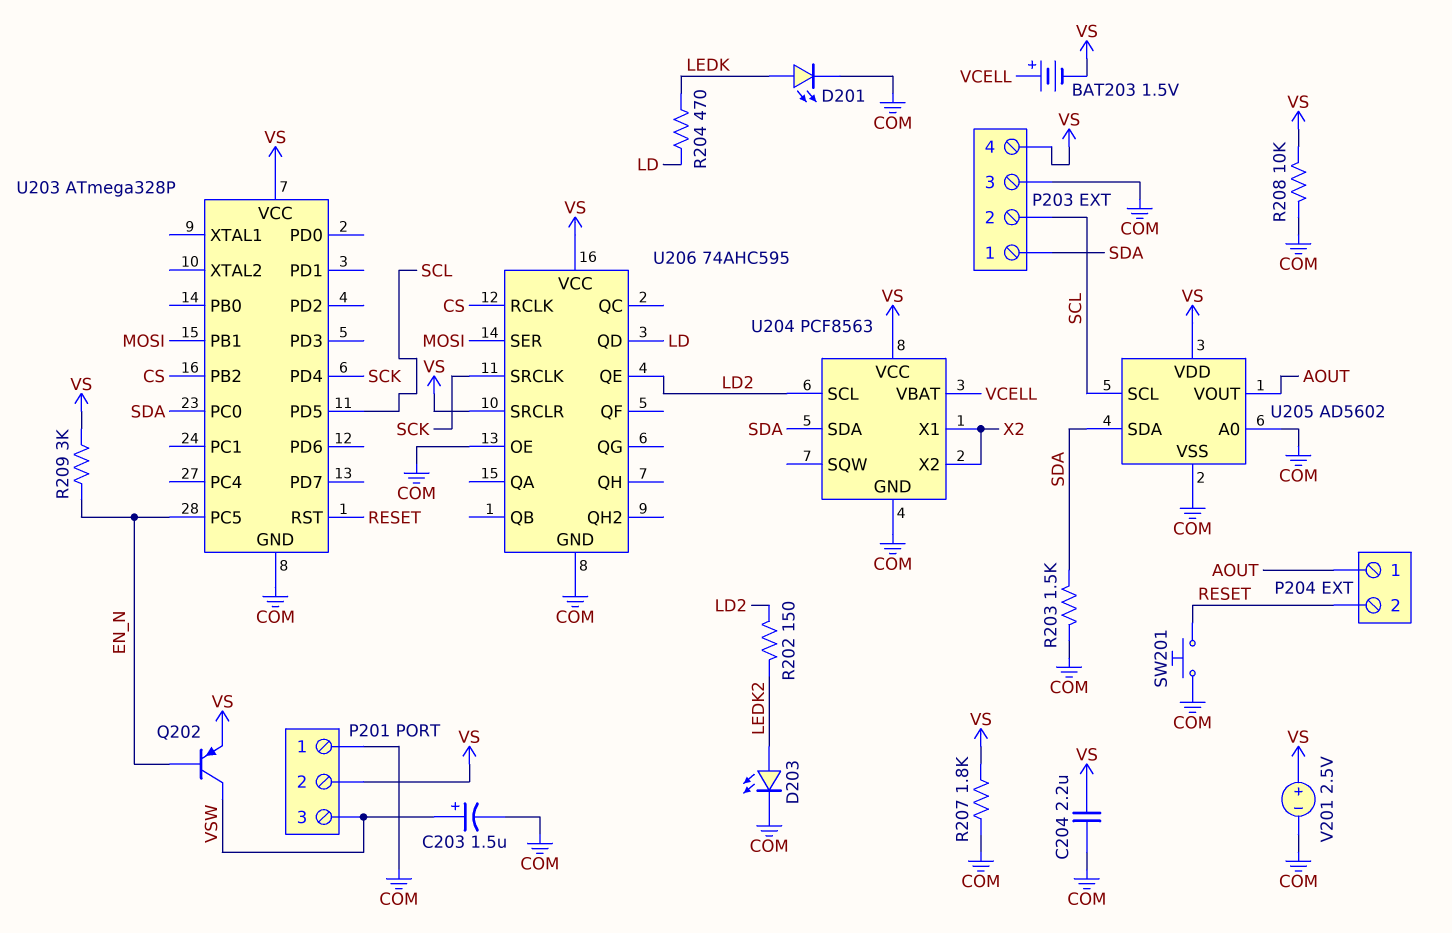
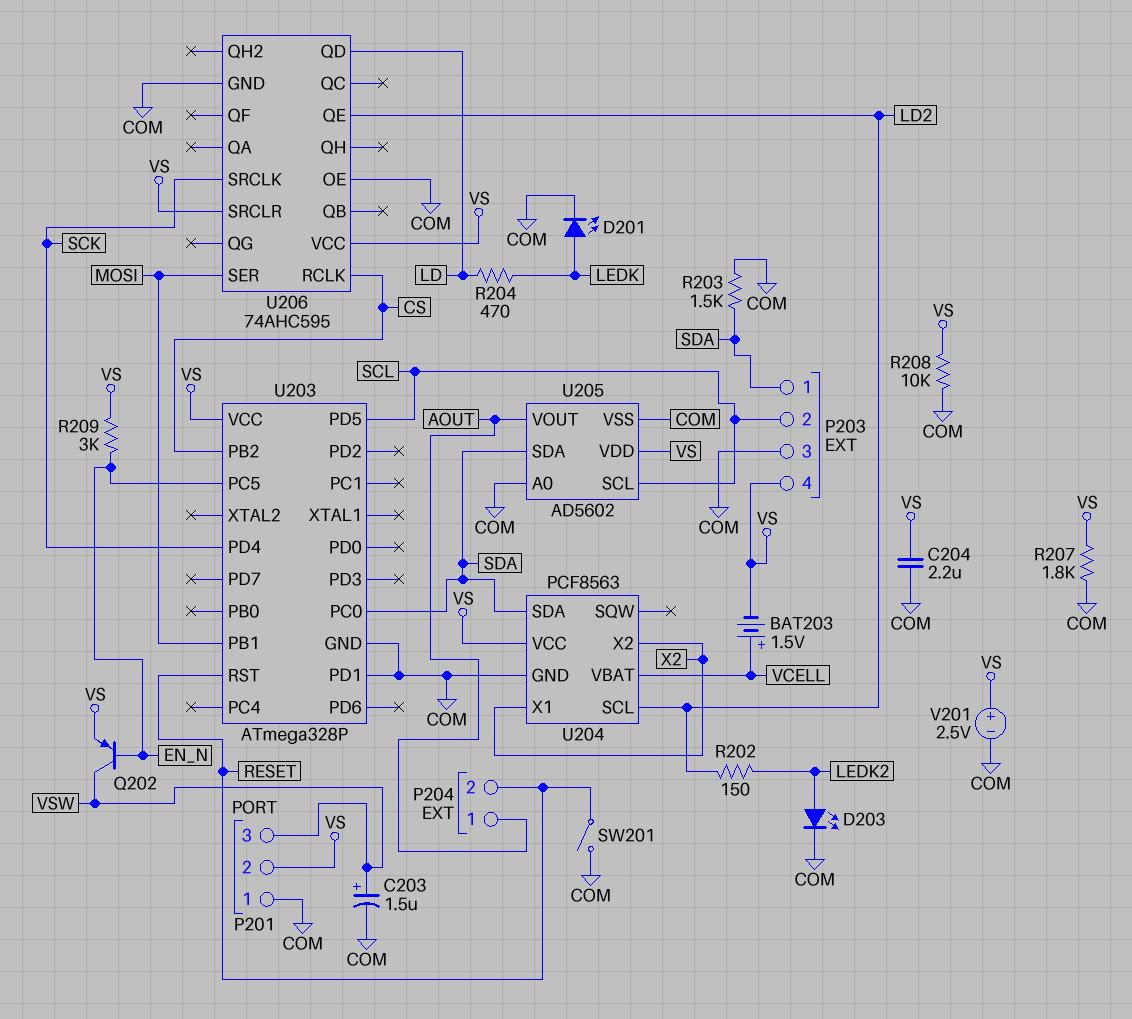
SW201: button (COM, RESET) -> switch (COM, RESET)
U203 pin PD1: none -> COM

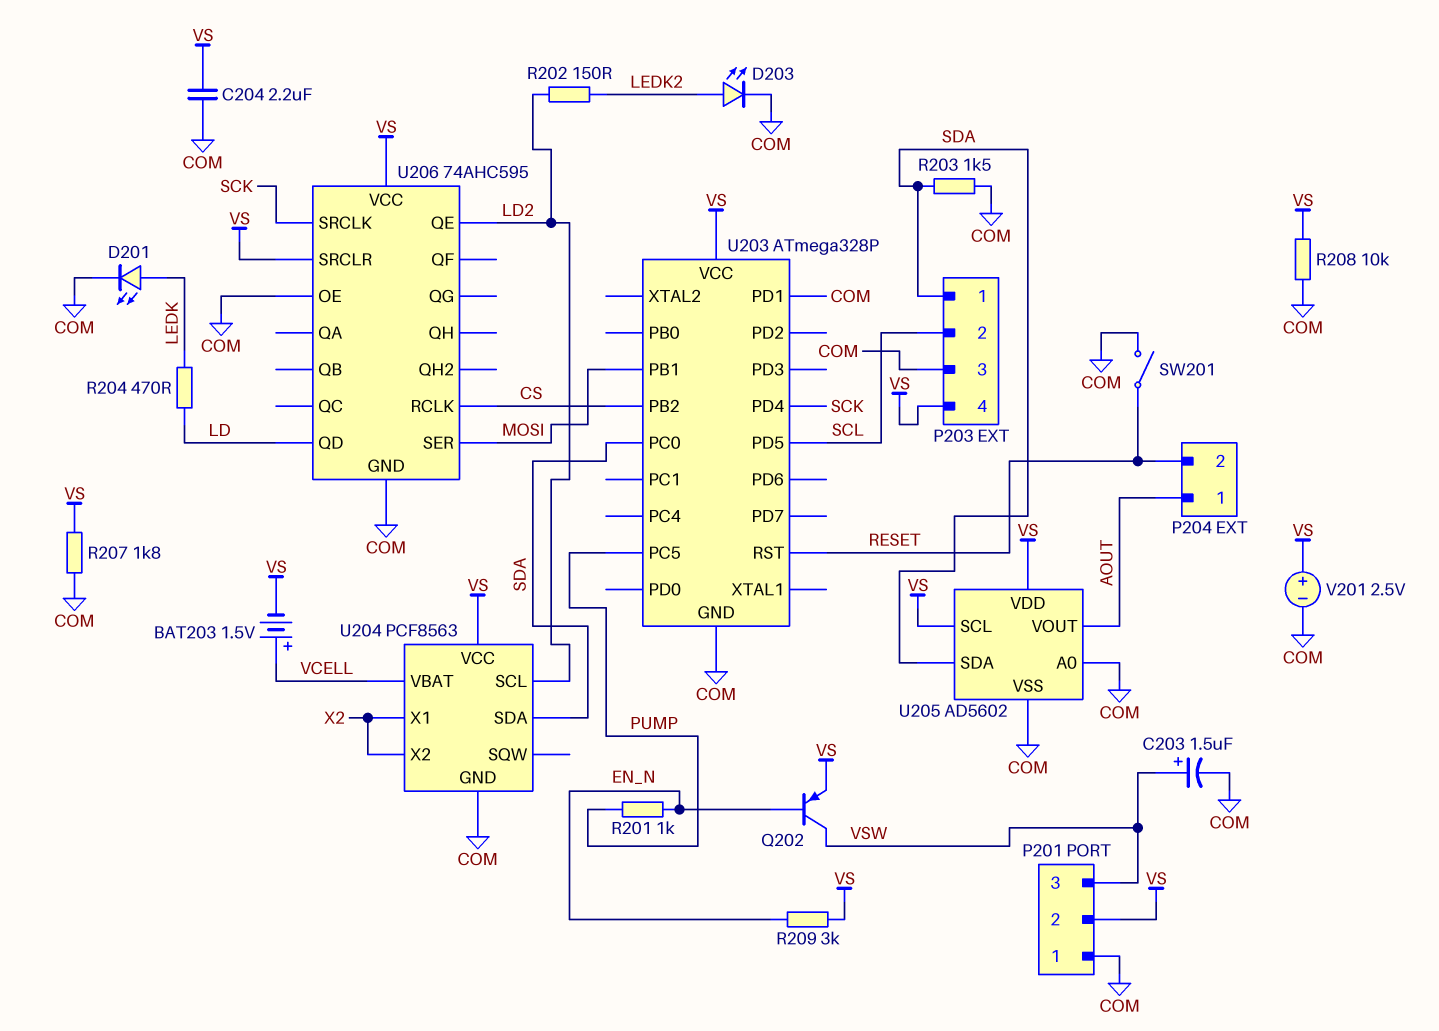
R201: none -> 1k (EN_N, PUMP)
U203 pin PC5: EN_N -> PUMP
U205 pin SCL: SCL -> VS

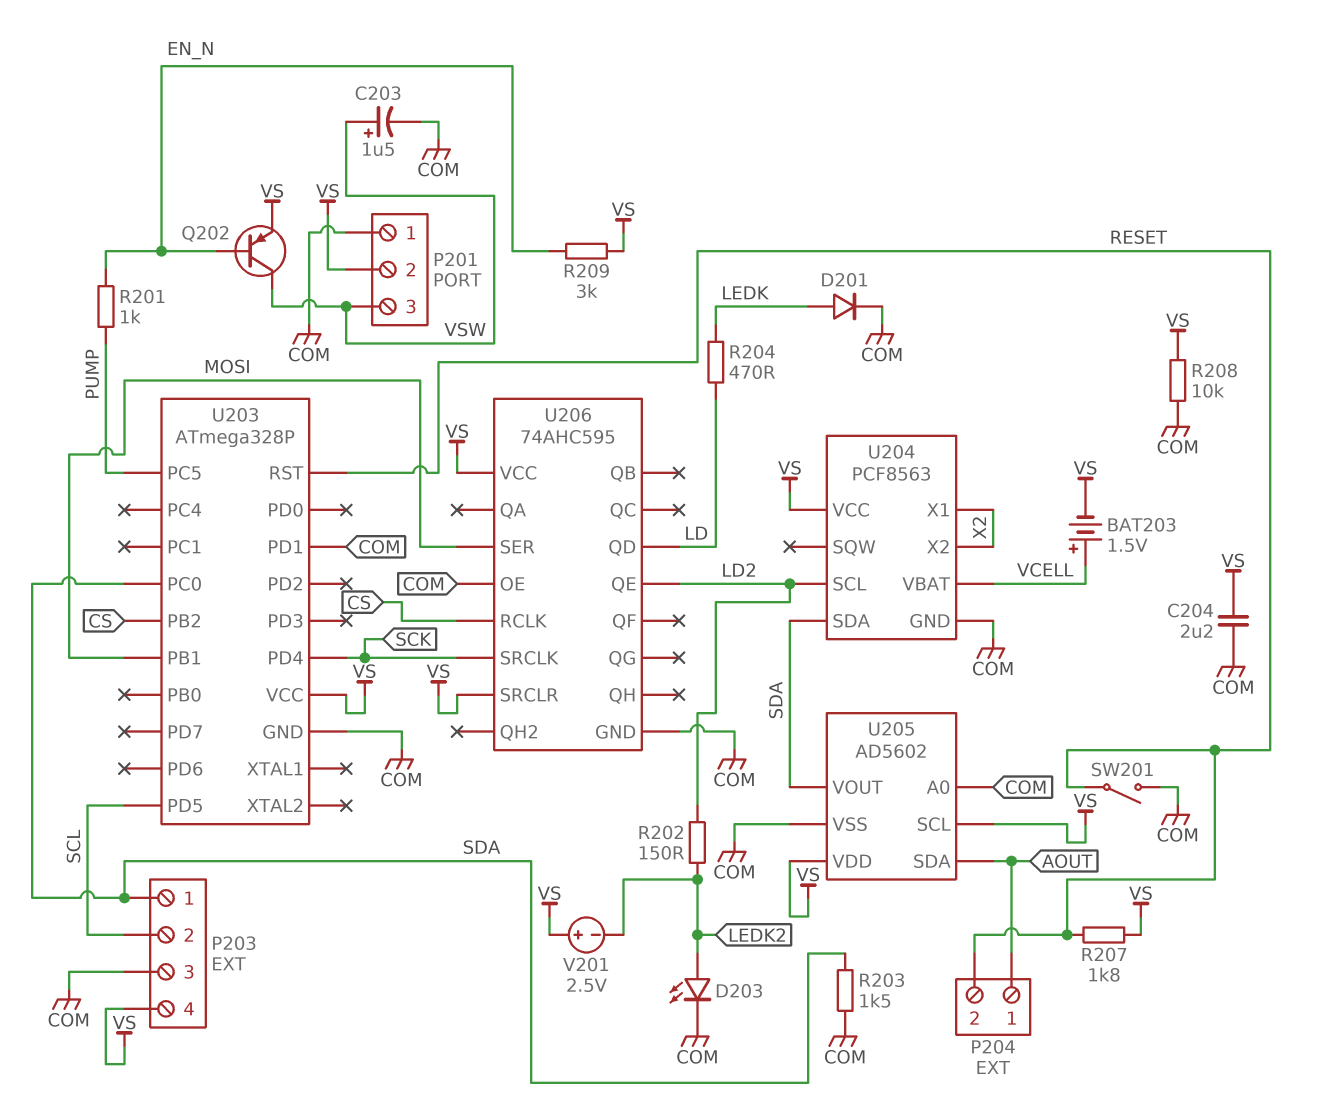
D201: LED (A LEDK, K COM) -> diode (A LEDK, K COM)
R207: 1.8k (COM, VS) -> 1.8k (RESET, VS)
U205 pin SDA: SDA -> AOUT
U205 pin VOUT: AOUT -> SDA
V201: 2.5V (plus VS, minus COM) -> 2.5V (plus VS, minus LEDK2)

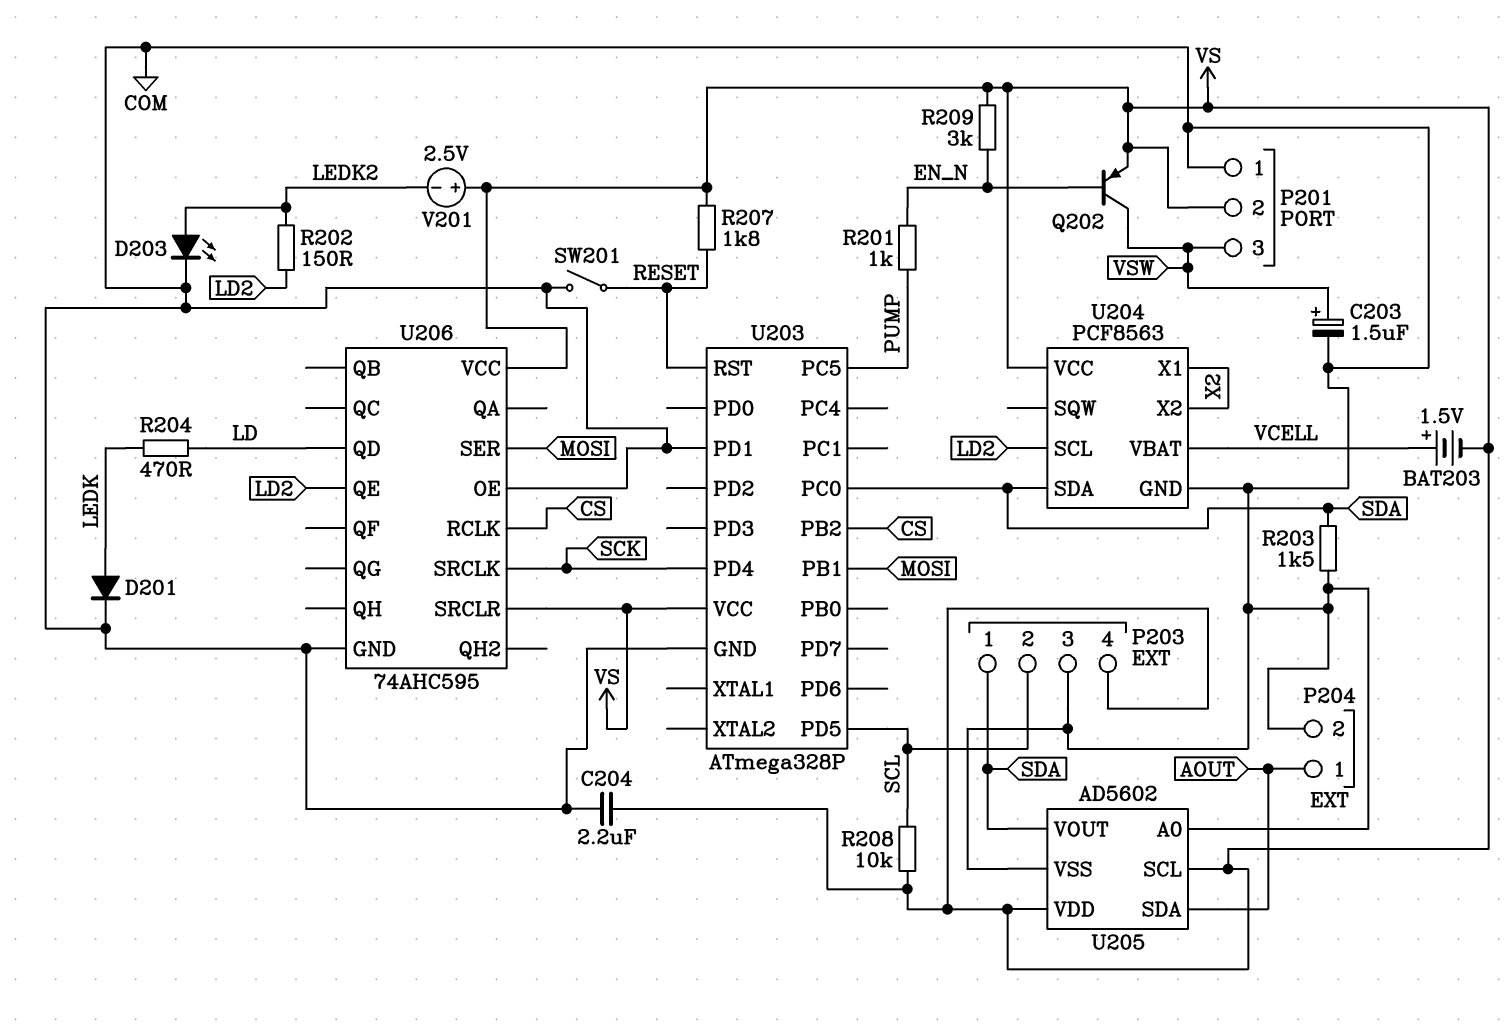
P204 pin 2: RESET -> COM
R208: 10k (COM, VS) -> 10k (SCL, VS)

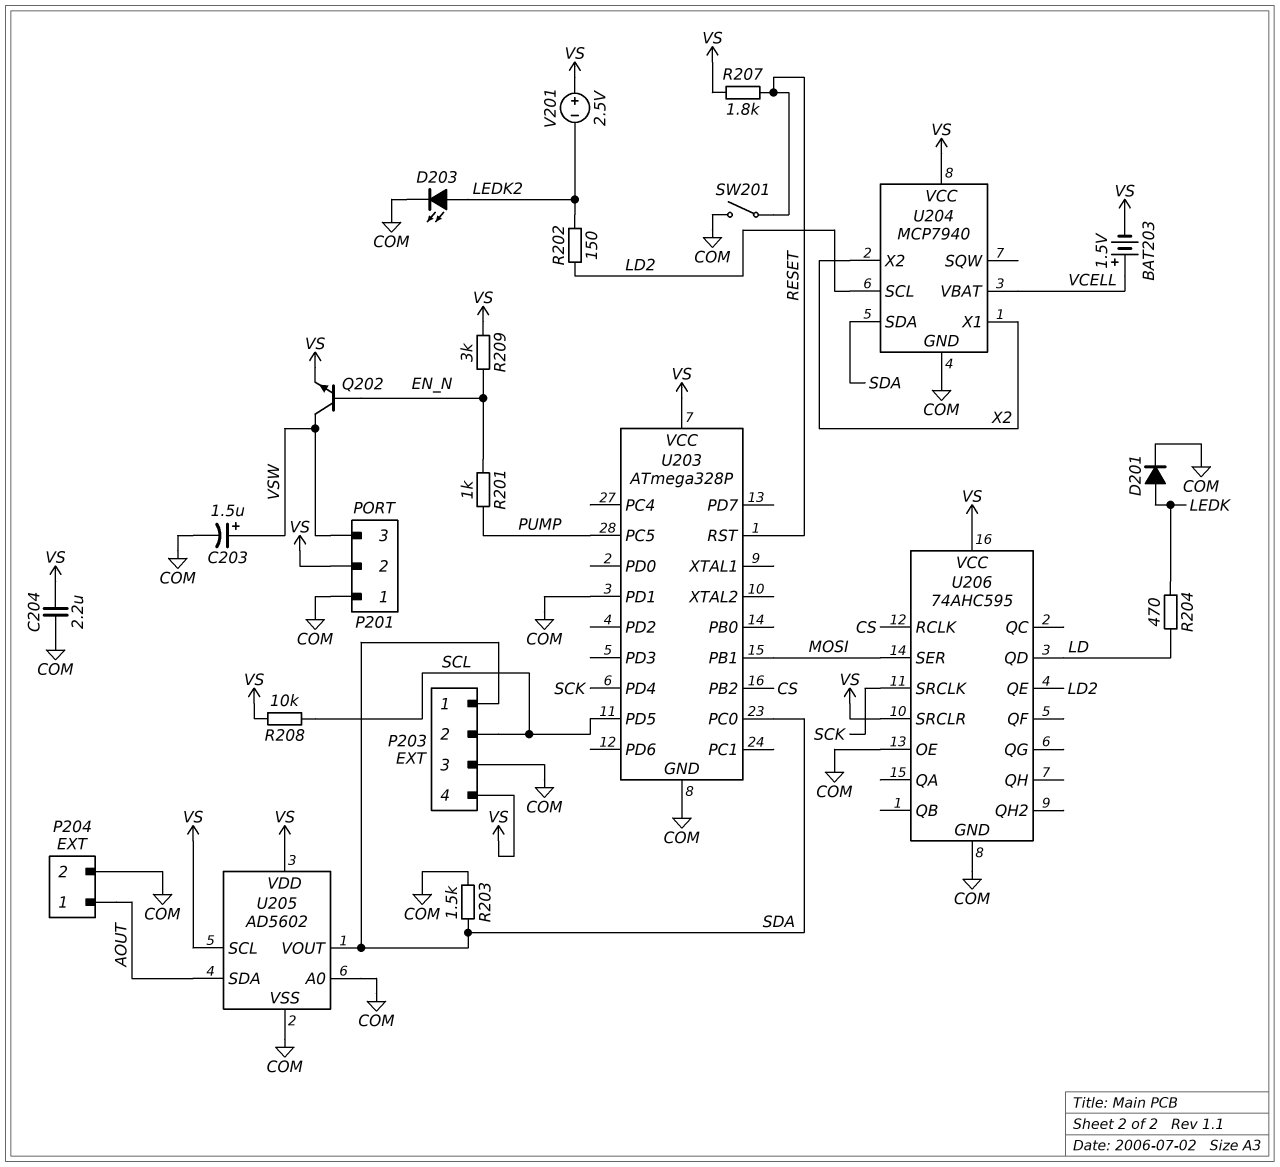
Q202: PNP (B EN_N, C VSW, E VS) -> NPN (B EN_N, C VSW, E VS)
U204: PCF8563 -> MCP7940

